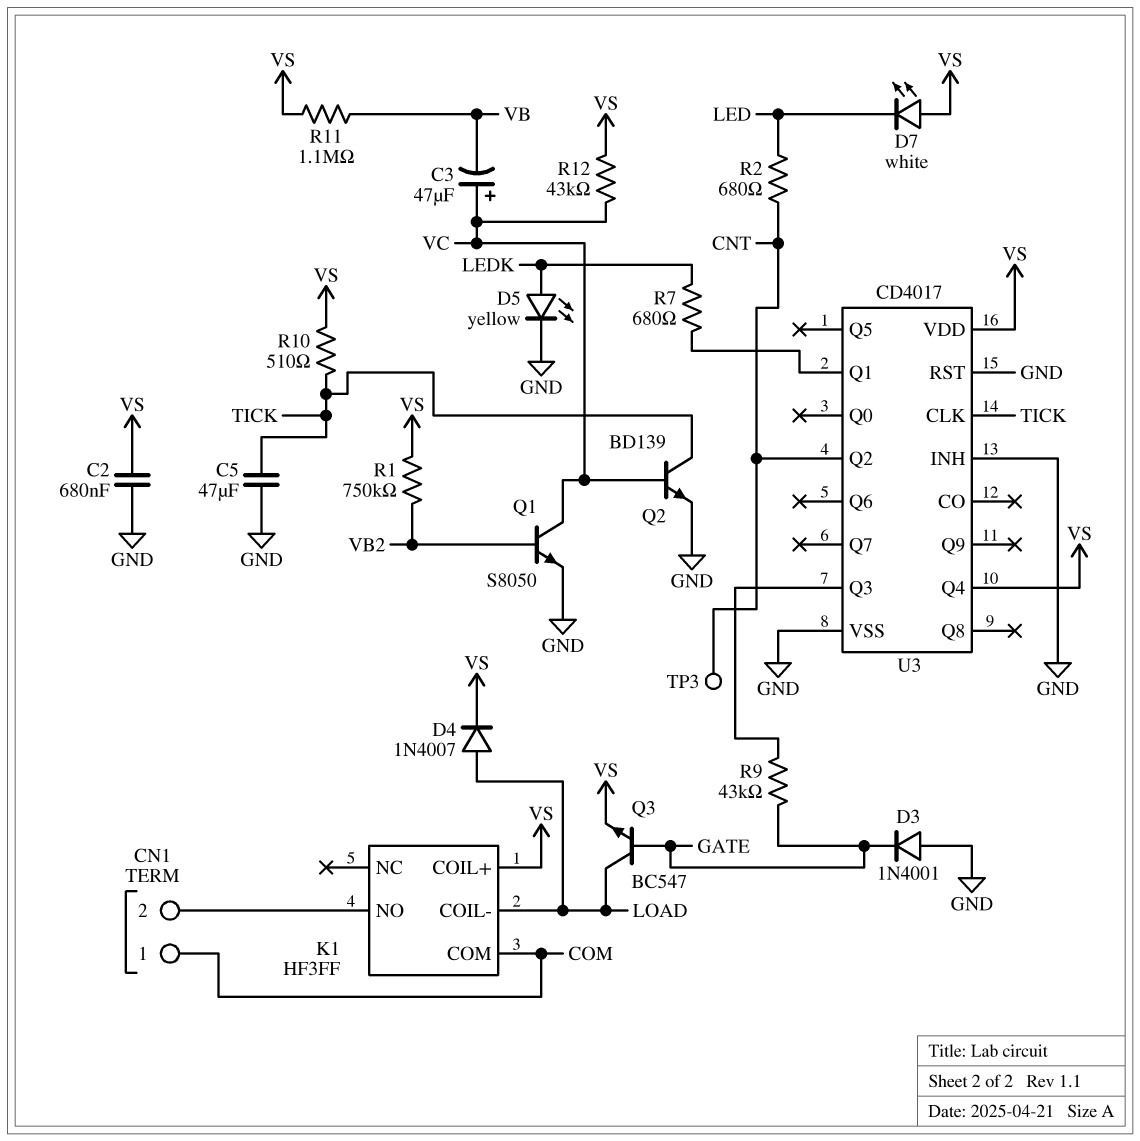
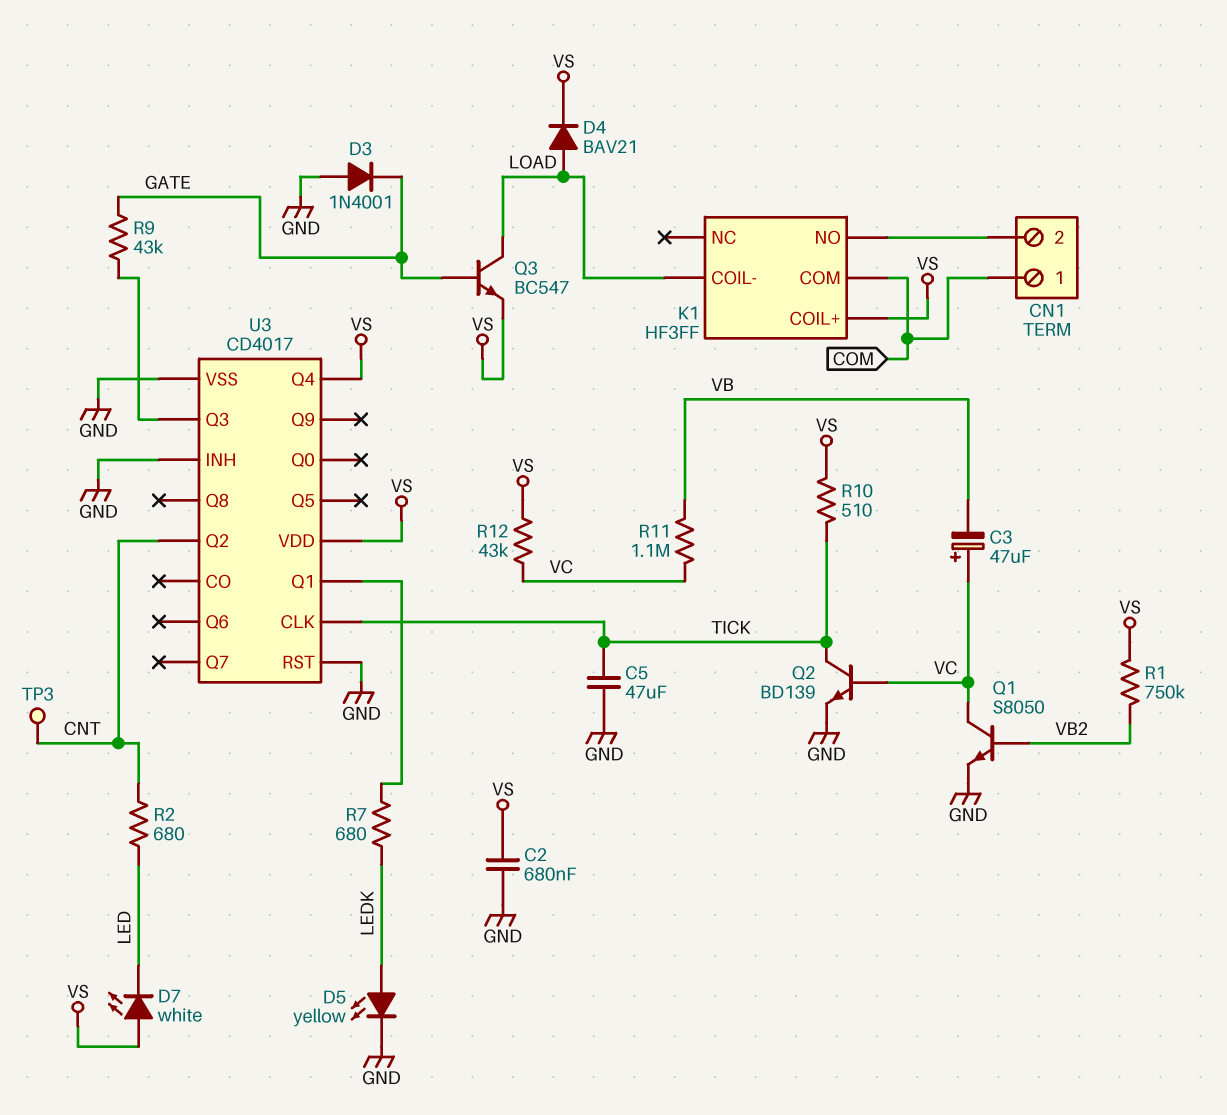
D4: diode 1N4007 (A LOAD, K VS) -> diode BAV21 (A LOAD, K VS)
R11: 1.1M (VB, VS) -> 1.1M (VB, VC)

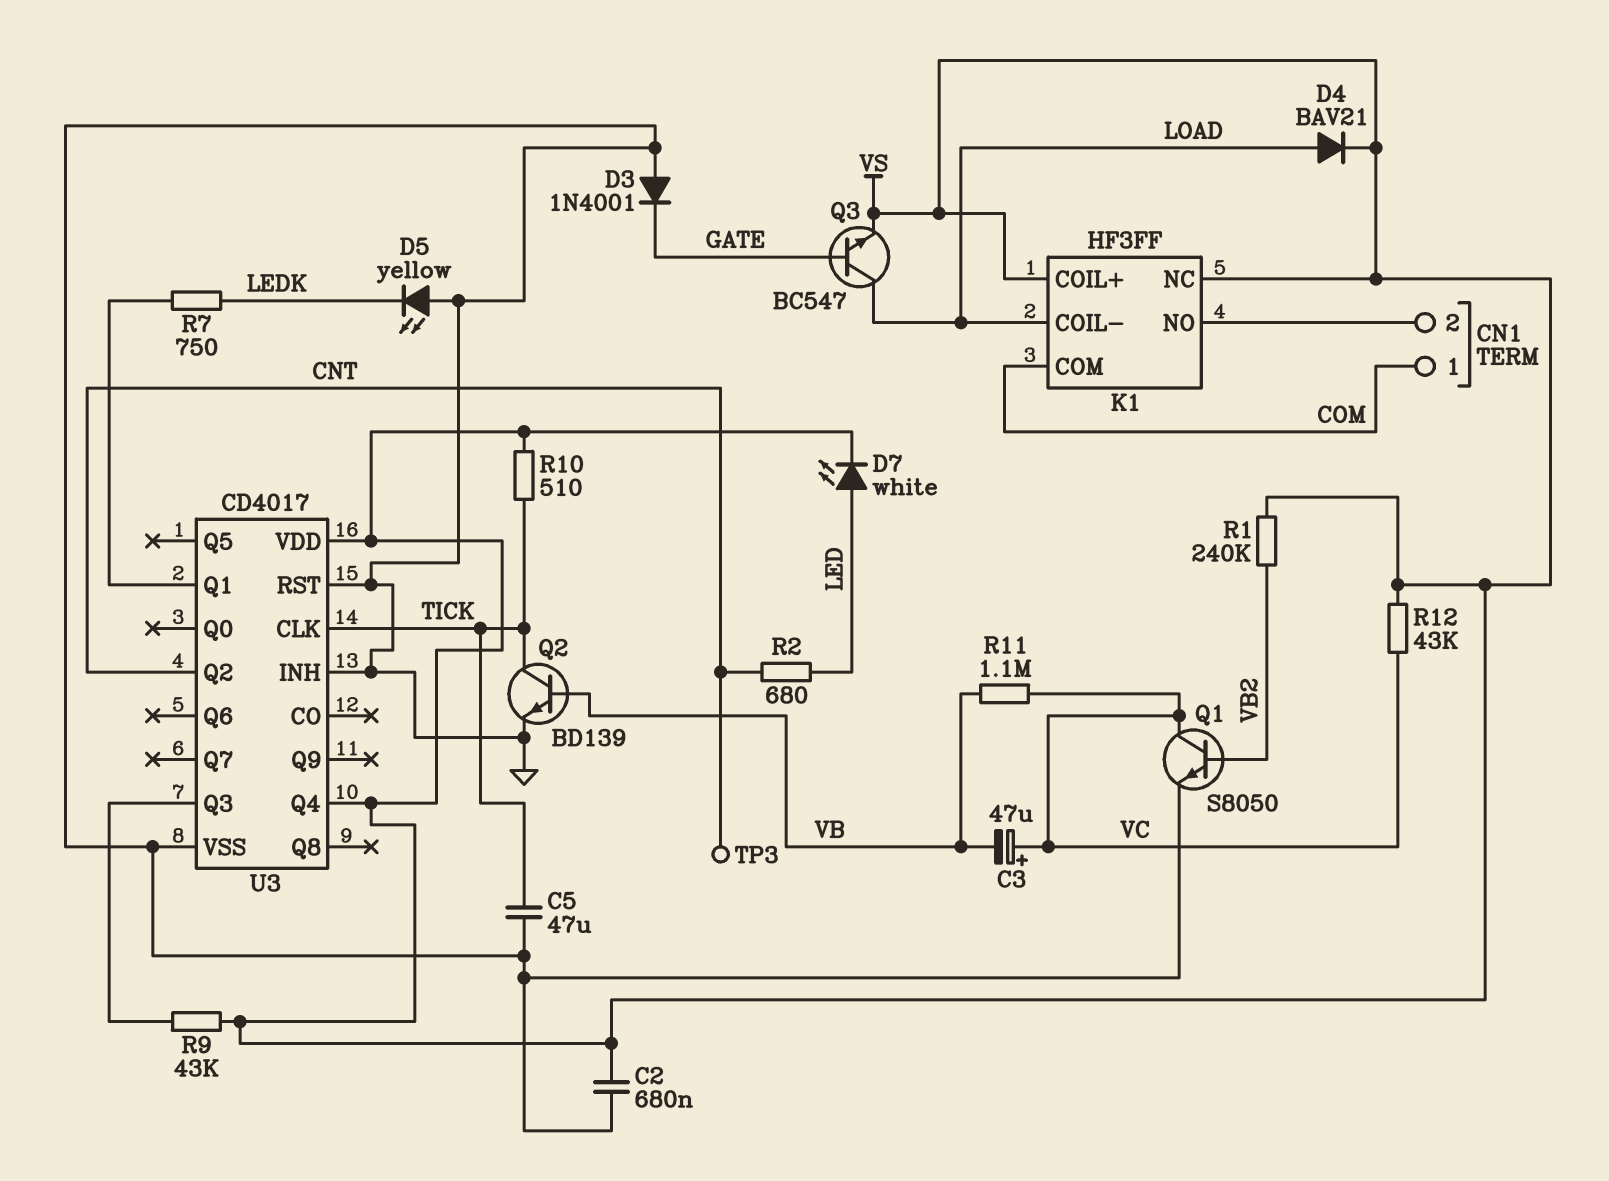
D5: LED yellow (A LEDK, K GND) -> LED yellow (A GND, K LEDK)
D7: LED white (A VS, K LED) -> LED white (A LED, K VS)
K1 pin NC: none -> VS
Q2: NPN BD139 (B VC, C TICK, E GND) -> NPN BD139 (B VB, C TICK, E GND)
R1: 750k (VB2, VS) -> 240k (VB2, VS)
R7: 680 (LEDK, U3/Q1) -> 750 (LEDK, U3/Q1)
R9: 43k (GATE, U3/Q3) -> 43k (U3/Q3, VS)

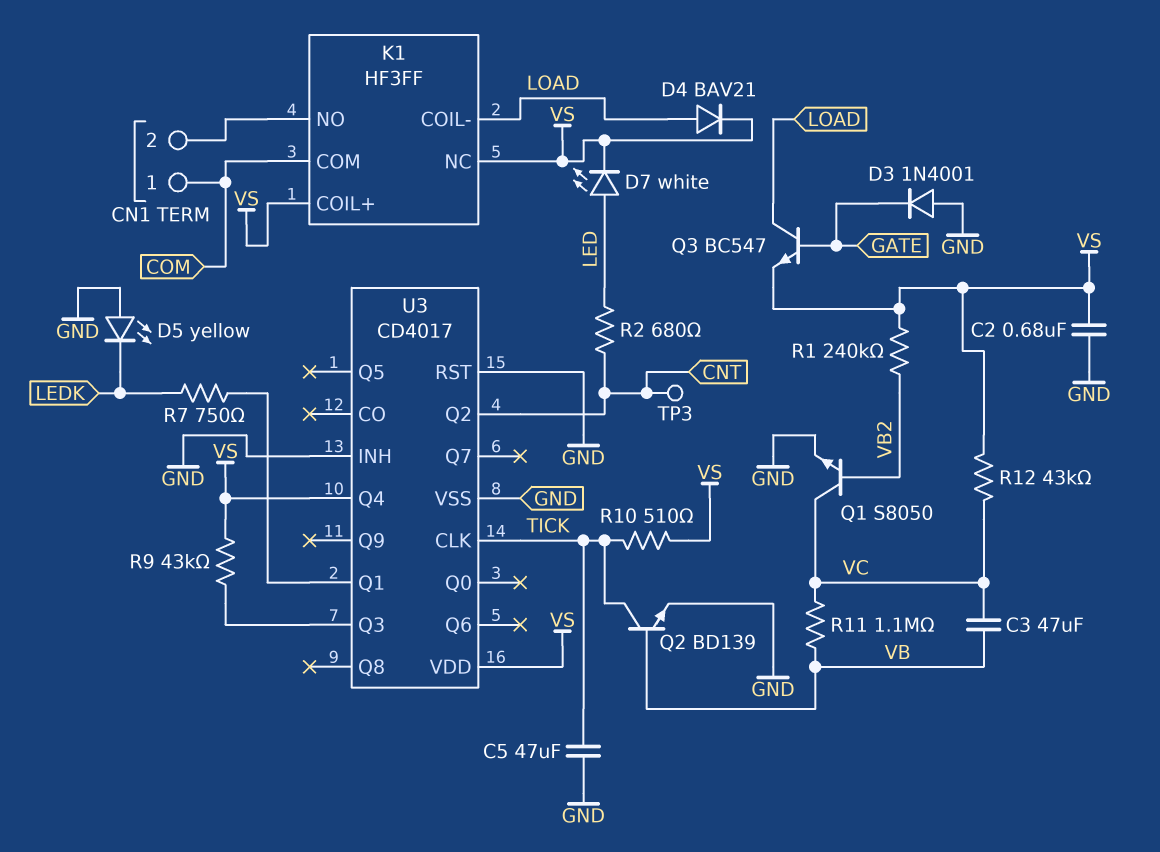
C3: 47uF (plus VC, minus VB) -> 47uF (VB, VC)

